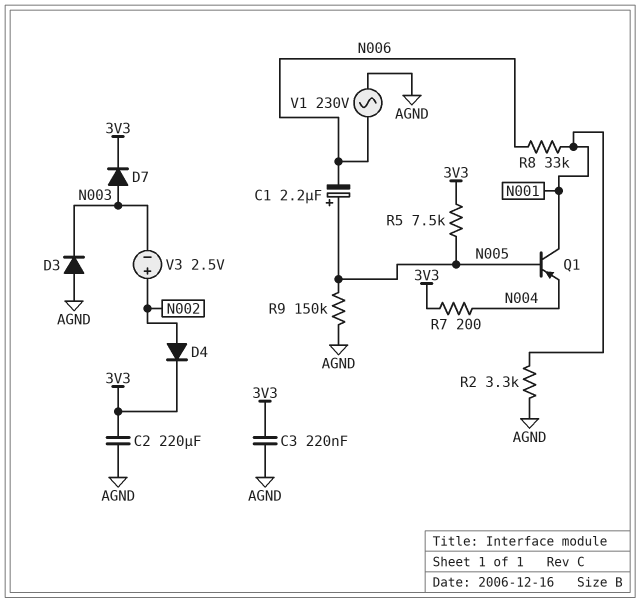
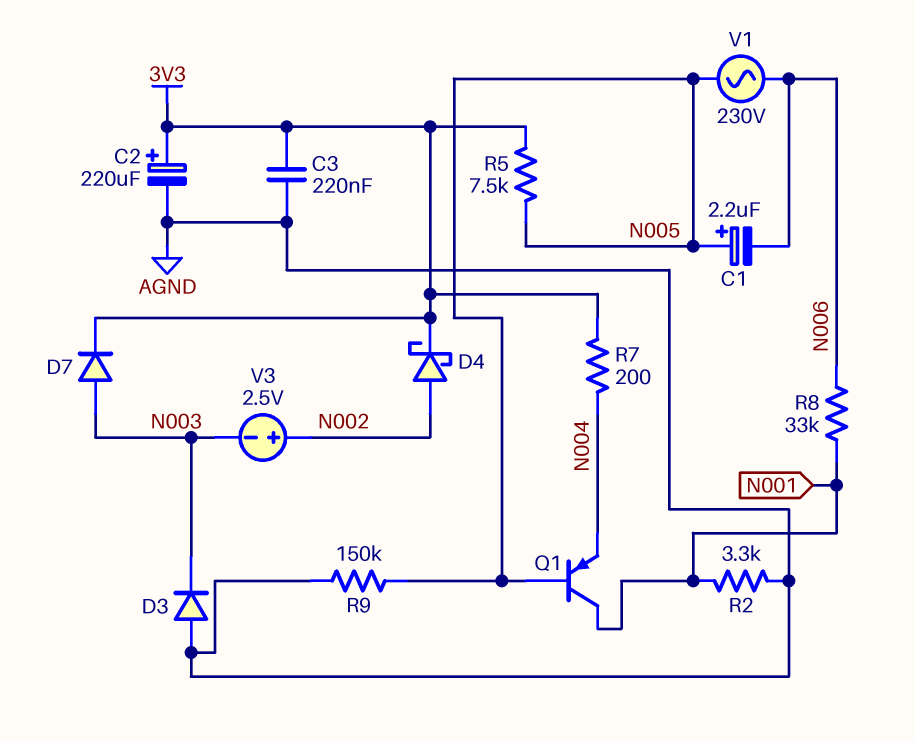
C2: 220uF (3V3, AGND) -> 220uF (plus 3V3, minus AGND)
D4: diode (A N002, K 3V3) -> schottky (A N002, K 3V3)
V1: AC 230V (AGND, N006) -> AC 230V (N005, N006)

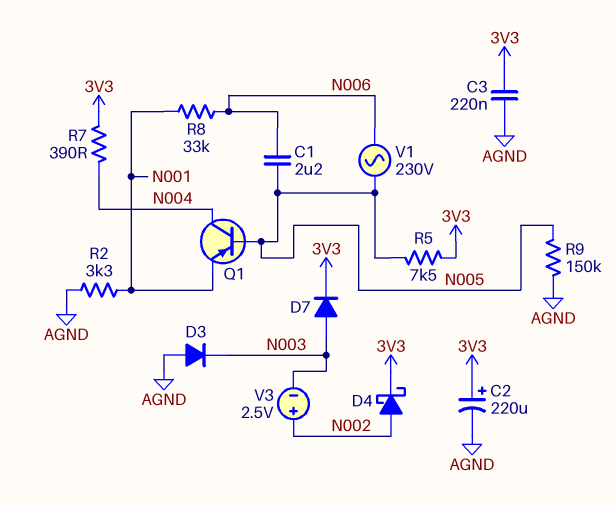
C1: 2.2uF (plus N005, minus N006) -> 2.2uF (N005, N006)
Q1: PNP (B N005, C N001, E N004) -> PNP (B N005, C N004, E N001)
R7: 200 (3V3, N004) -> 390 (3V3, N004)

